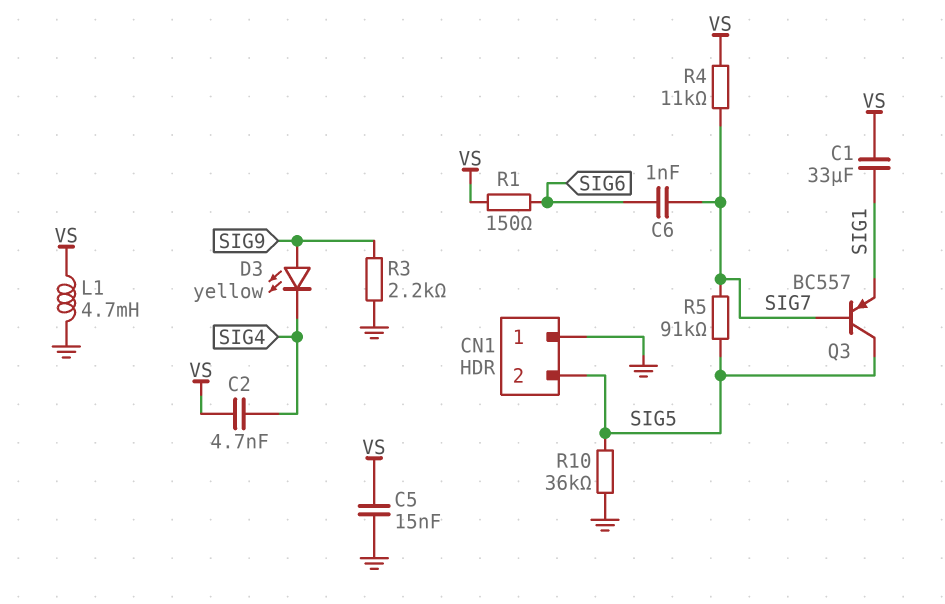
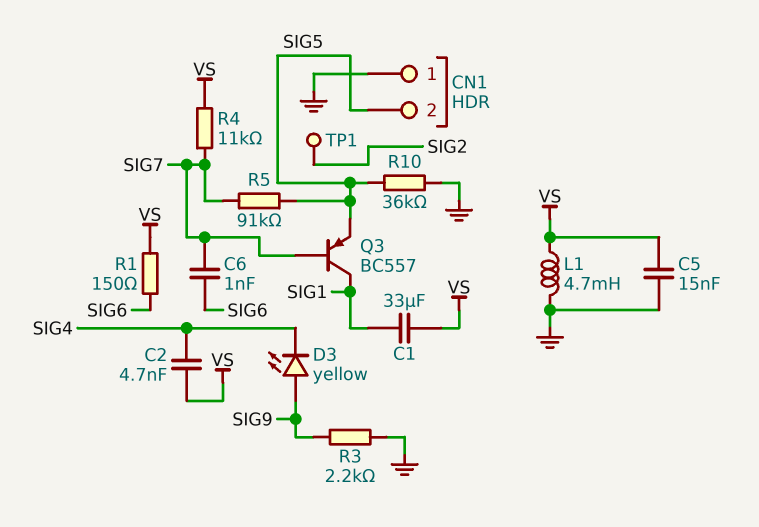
Q3: PNP BC557 (B SIG7, C SIG5, E SIG1) -> PNP BC557 (B SIG7, C SIG1, E SIG5)
TP1: none -> test point (SIG2)

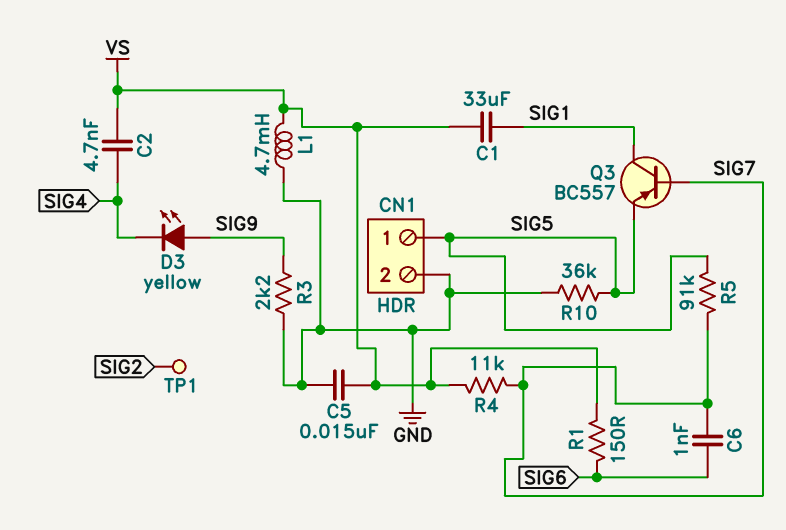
CN1 pin 1: GND -> SIG5
CN1 pin 2: SIG5 -> GND

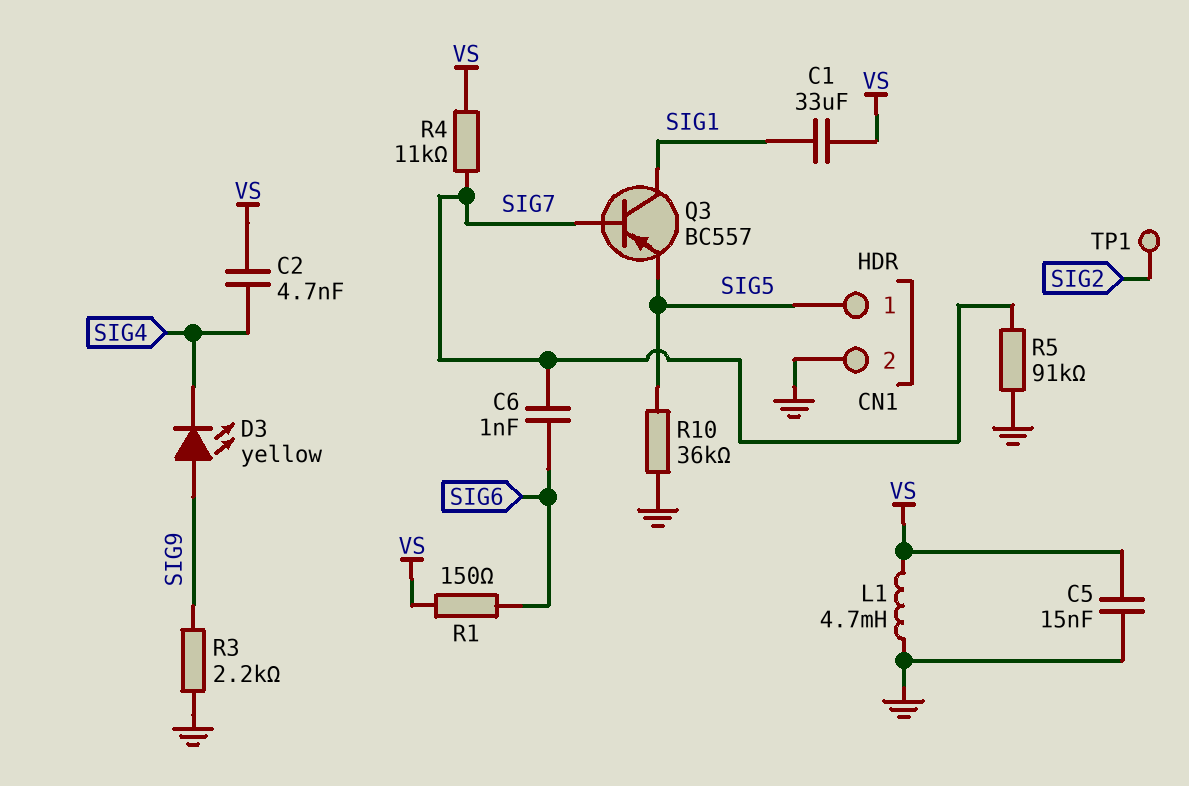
R5: 91k (SIG5, SIG7) -> 91k (GND, SIG7)

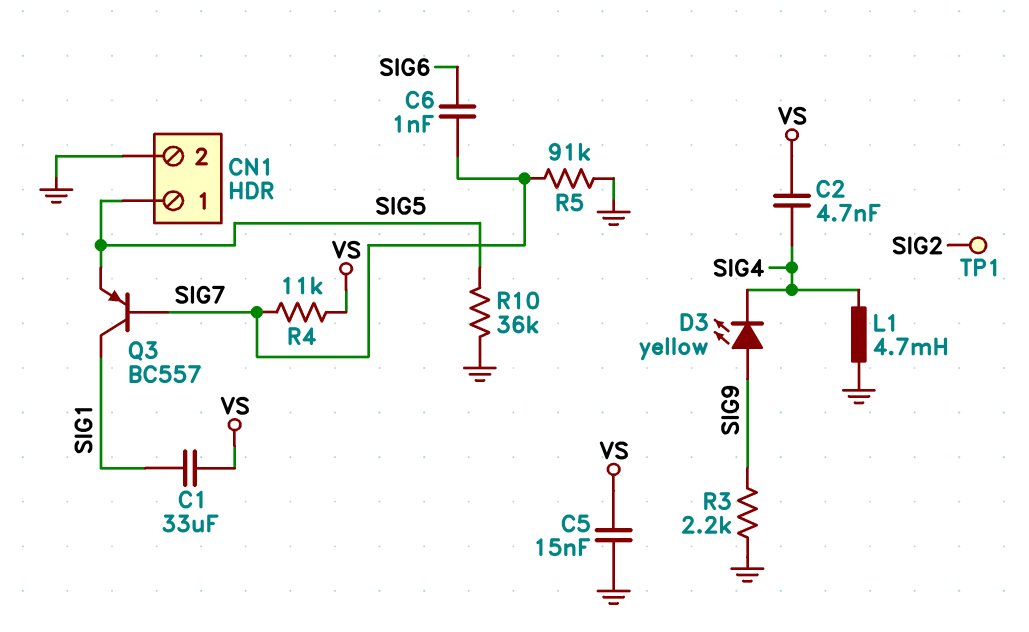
L1: 4.7mH (GND, VS) -> 4.7mH (GND, SIG4)
R1: 150 (SIG6, VS) -> none

